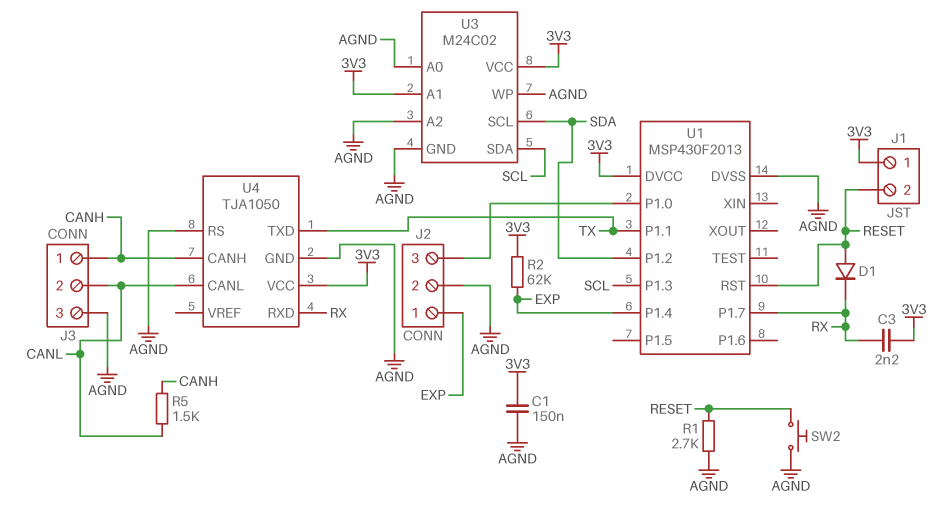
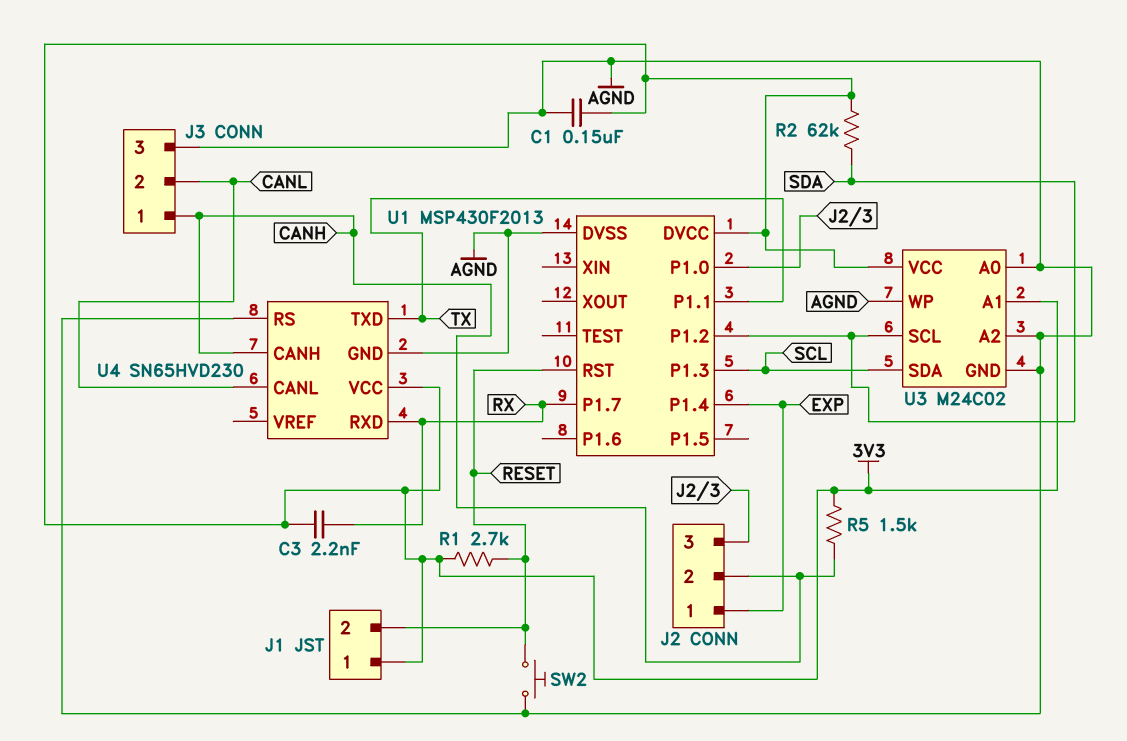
D1: diode (A RESET, K RX) -> none
J2 pin 2: AGND -> CANH
R1: 2.7k (AGND, RESET) -> 2.7k (3V3, RESET)
R2: 62k (3V3, EXP) -> 62k (3V3, SDA)
R5: 1.5k (CANH, CANL) -> 1.5k (3V3, CANH)
U4: TJA1050 -> SN65HVD230

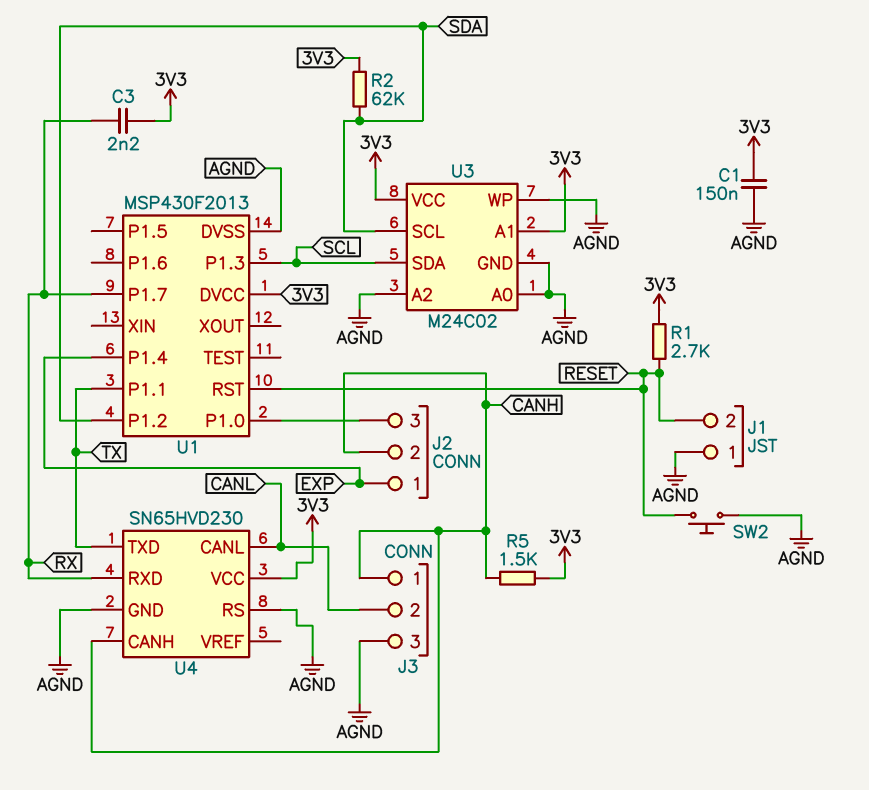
J1 pin 1: 3V3 -> AGND

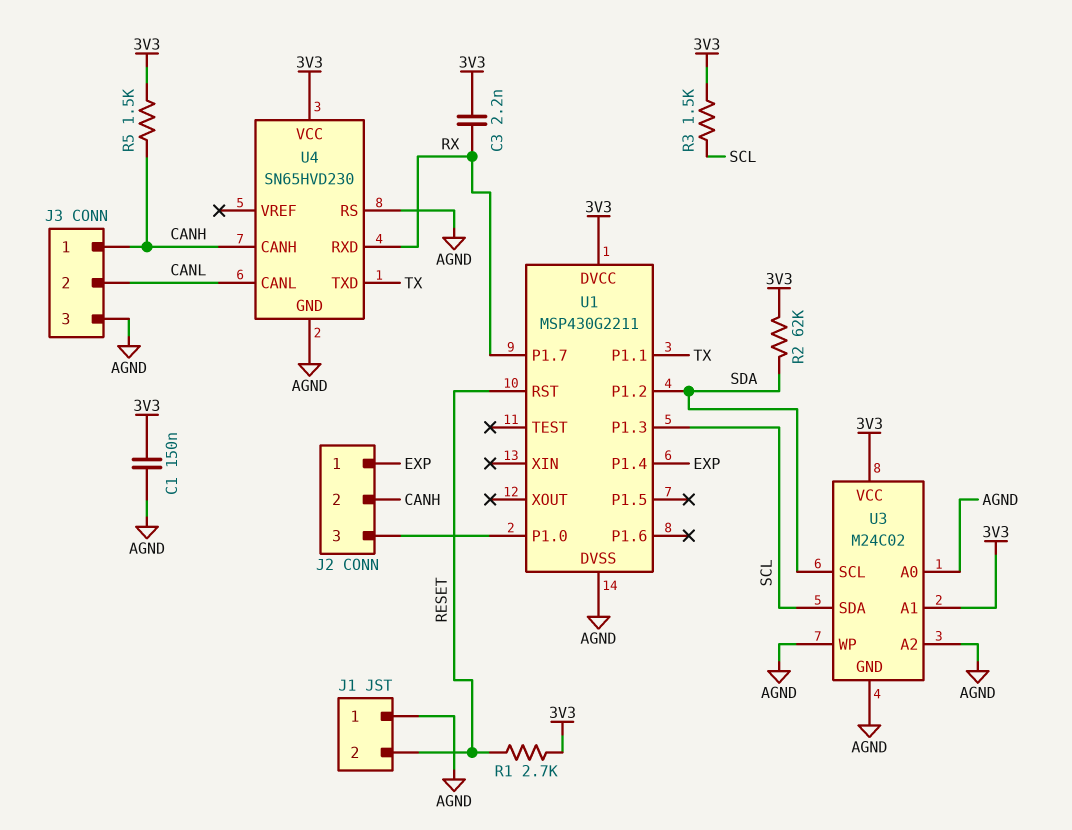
R3: none -> 1.5k (3V3, SCL)
SW2: button (AGND, RESET) -> none
U1: MSP430F2013 -> MSP430G2211

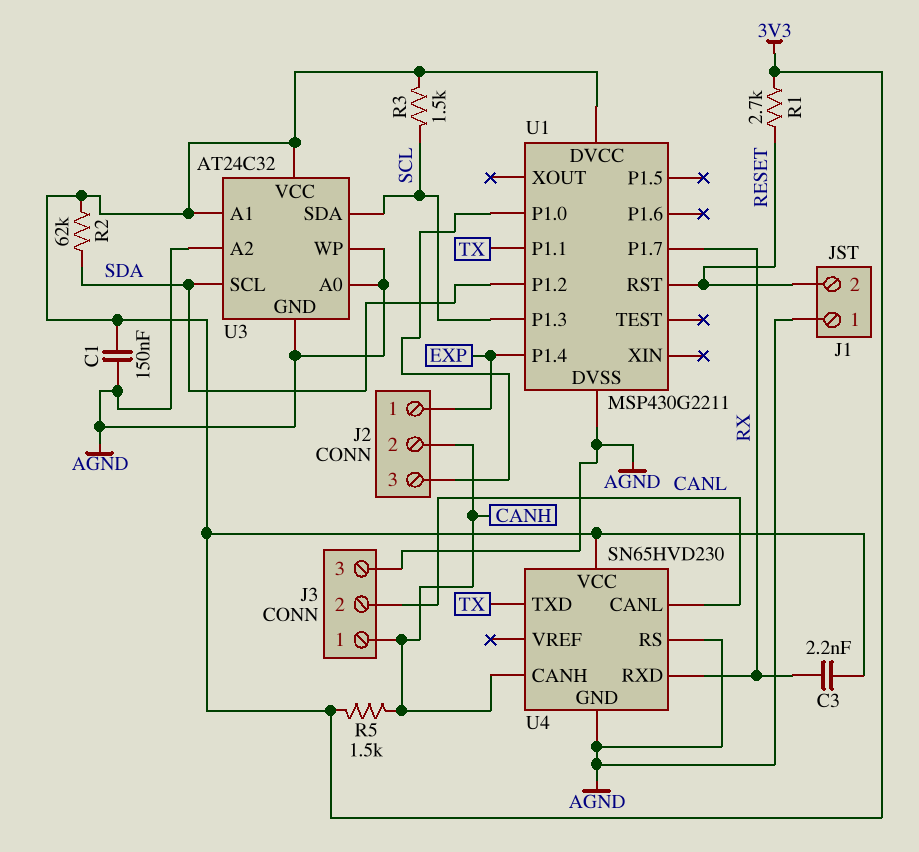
U3: M24C02 -> AT24C32

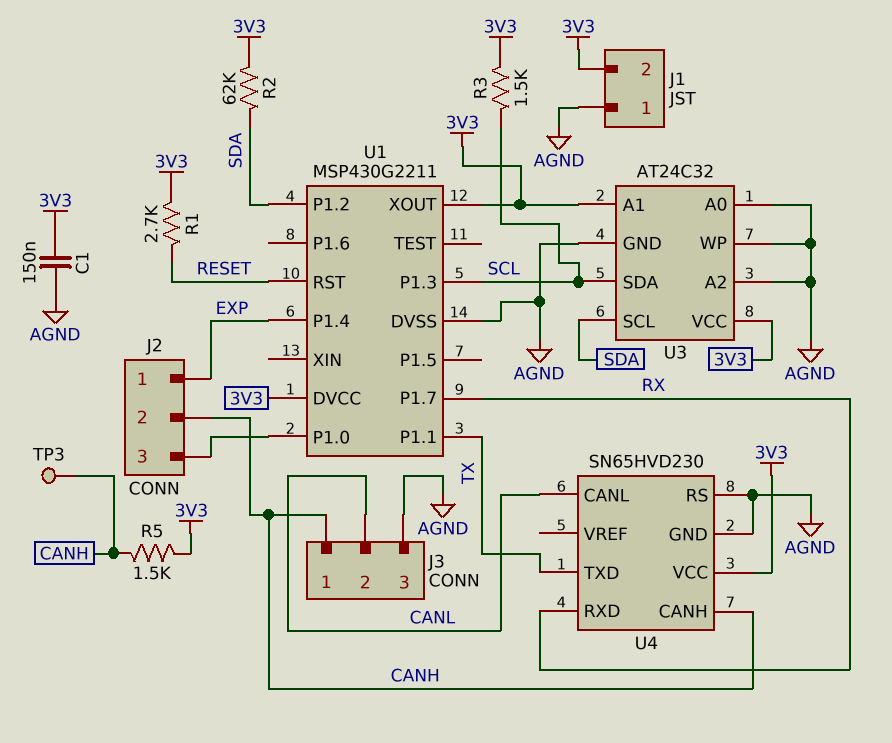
C3: 2.2nF (3V3, RX) -> none
J1 pin 2: RESET -> 3V3
TP3: none -> test point (CANH)
U1 pin XOUT: none -> 3V3

